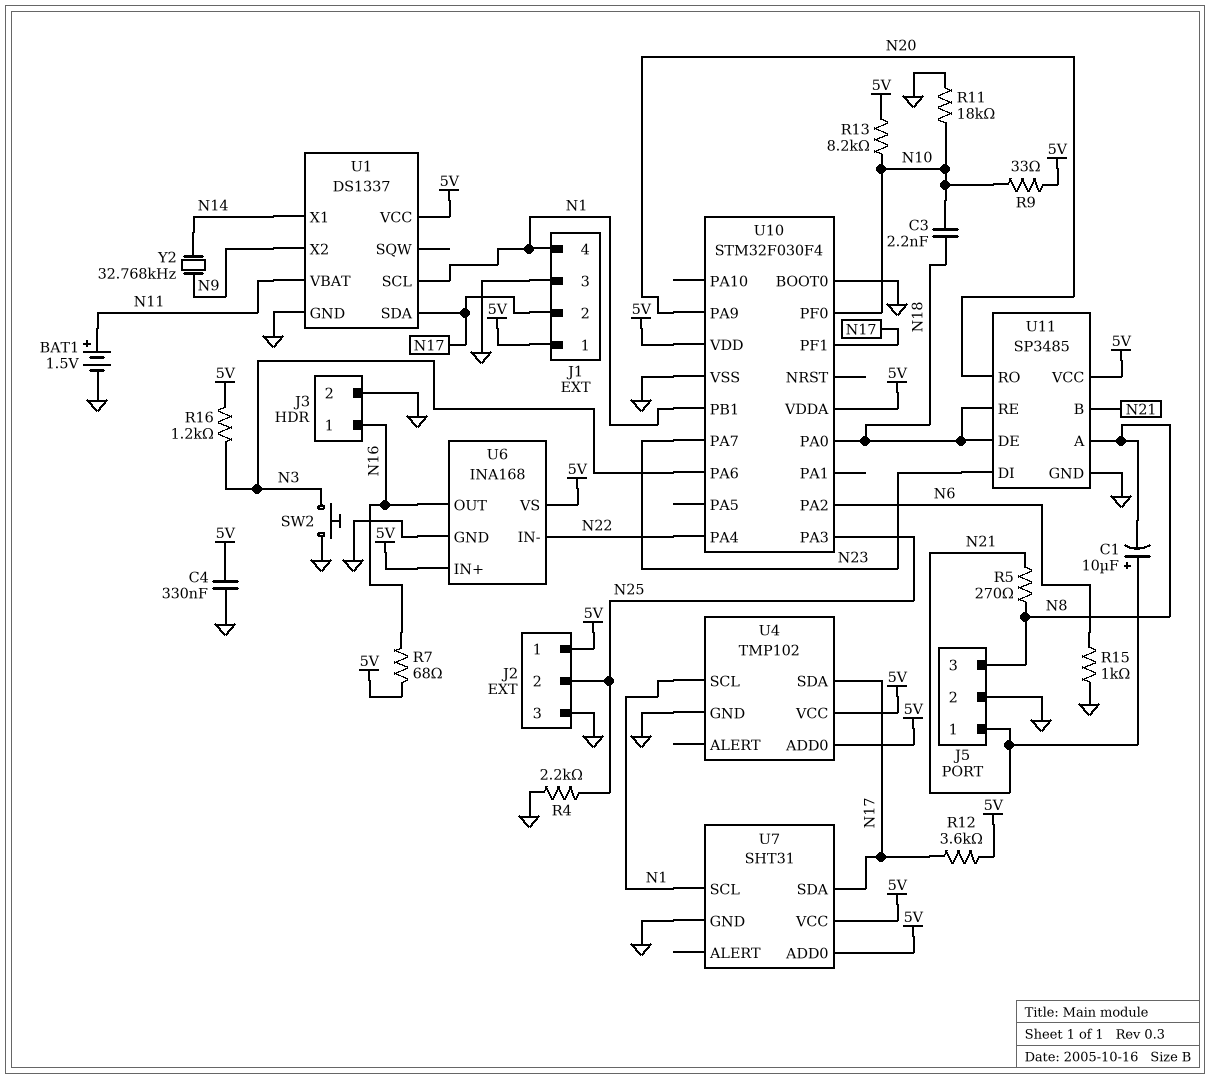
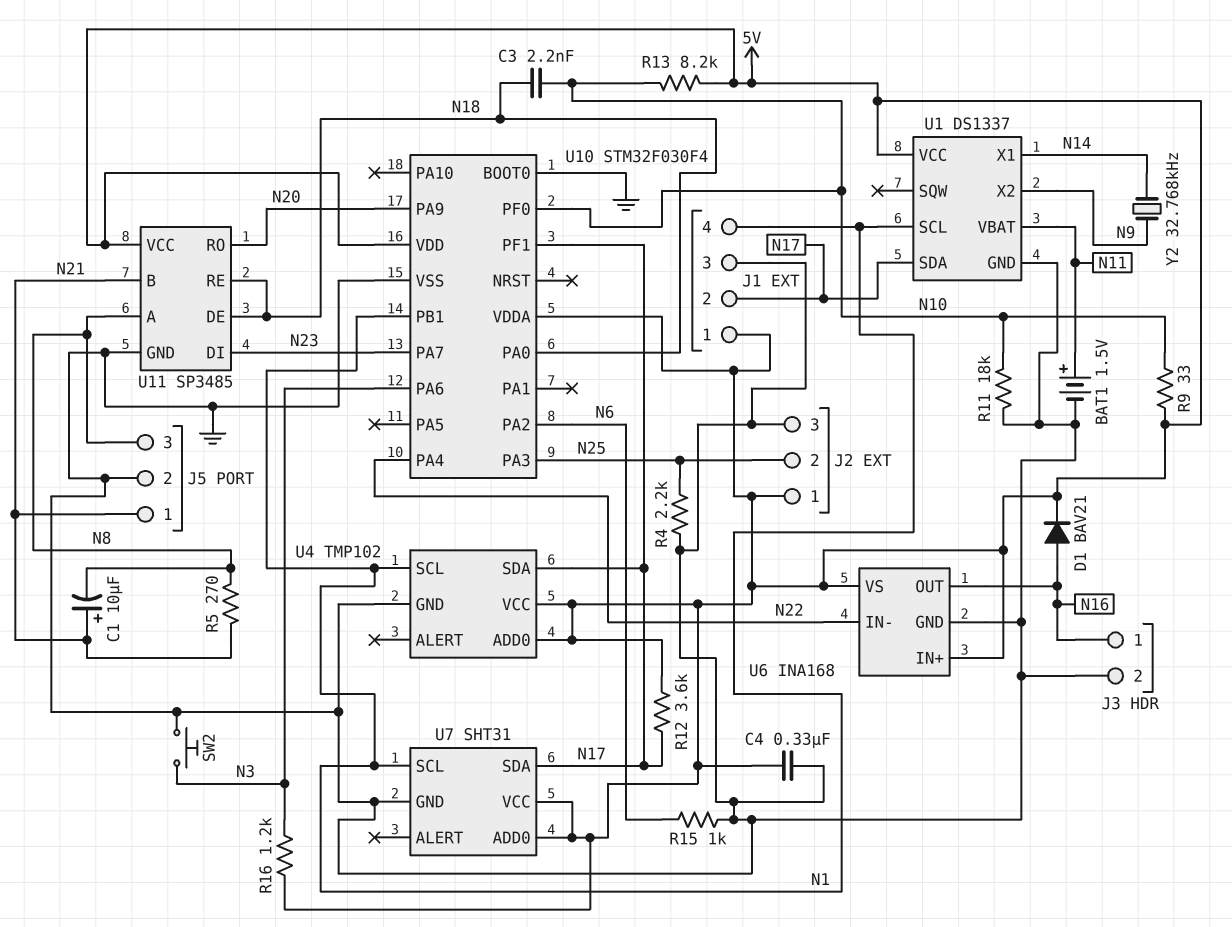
D1: none -> diode BAV21 (A N16, K 5V)
R7: 68 (5V, N16) -> none

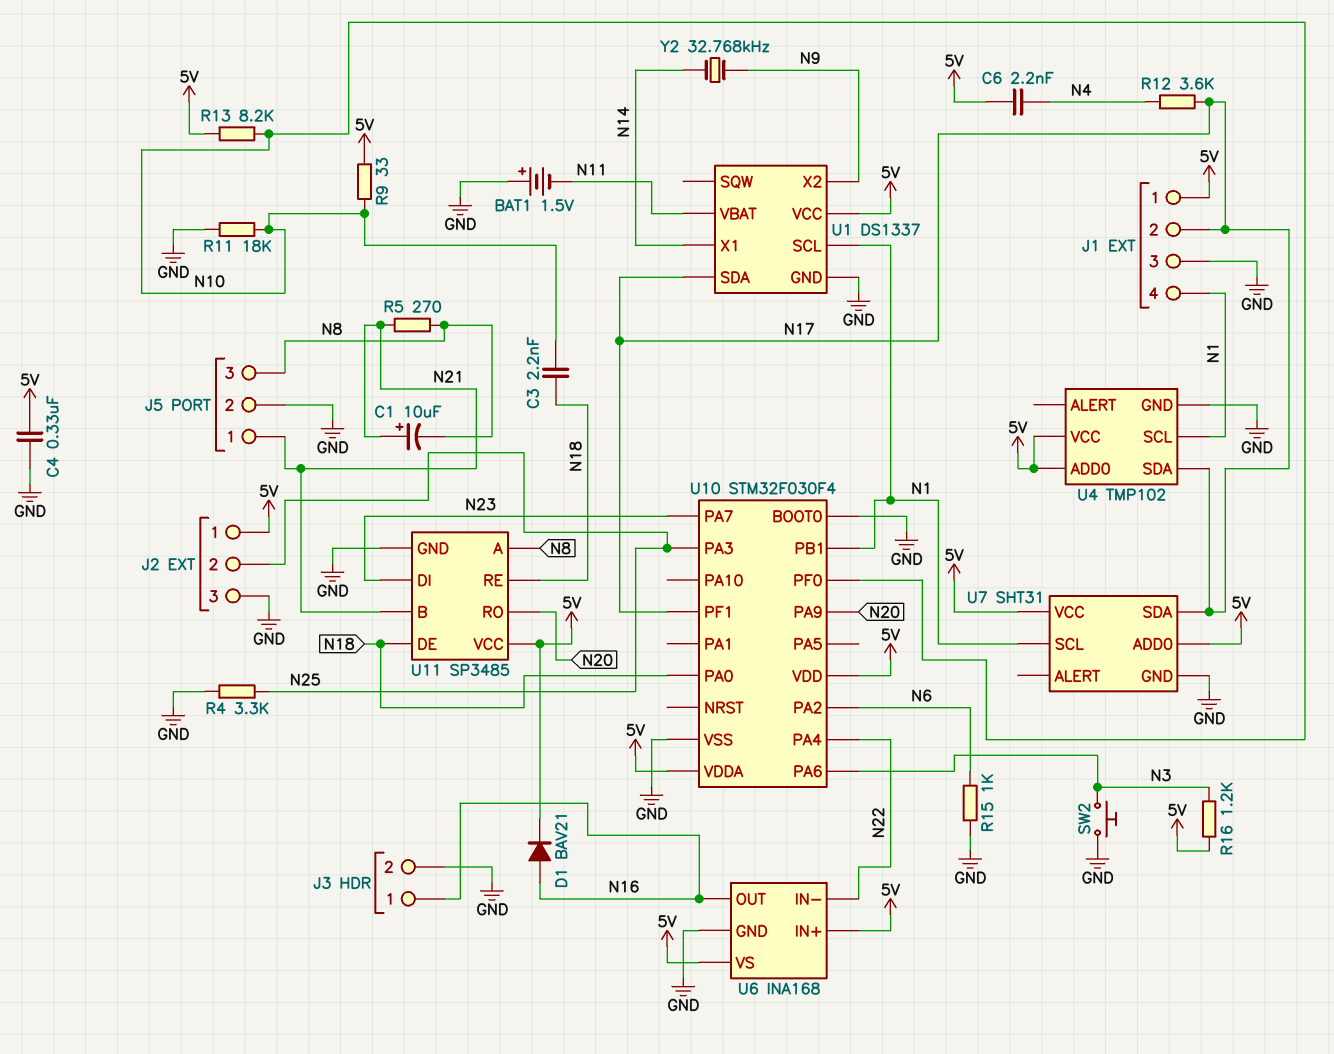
BAT1: 1.5V (plus N11, minus GND) -> 1.5V (plus GND, minus N11)
C6: none -> 2.2nF (5V, N4)
R4: 2.2k (GND, N25) -> 3.3k (GND, N25)
R12: 3.6k (5V, N17) -> 3.6k (N4, N17)

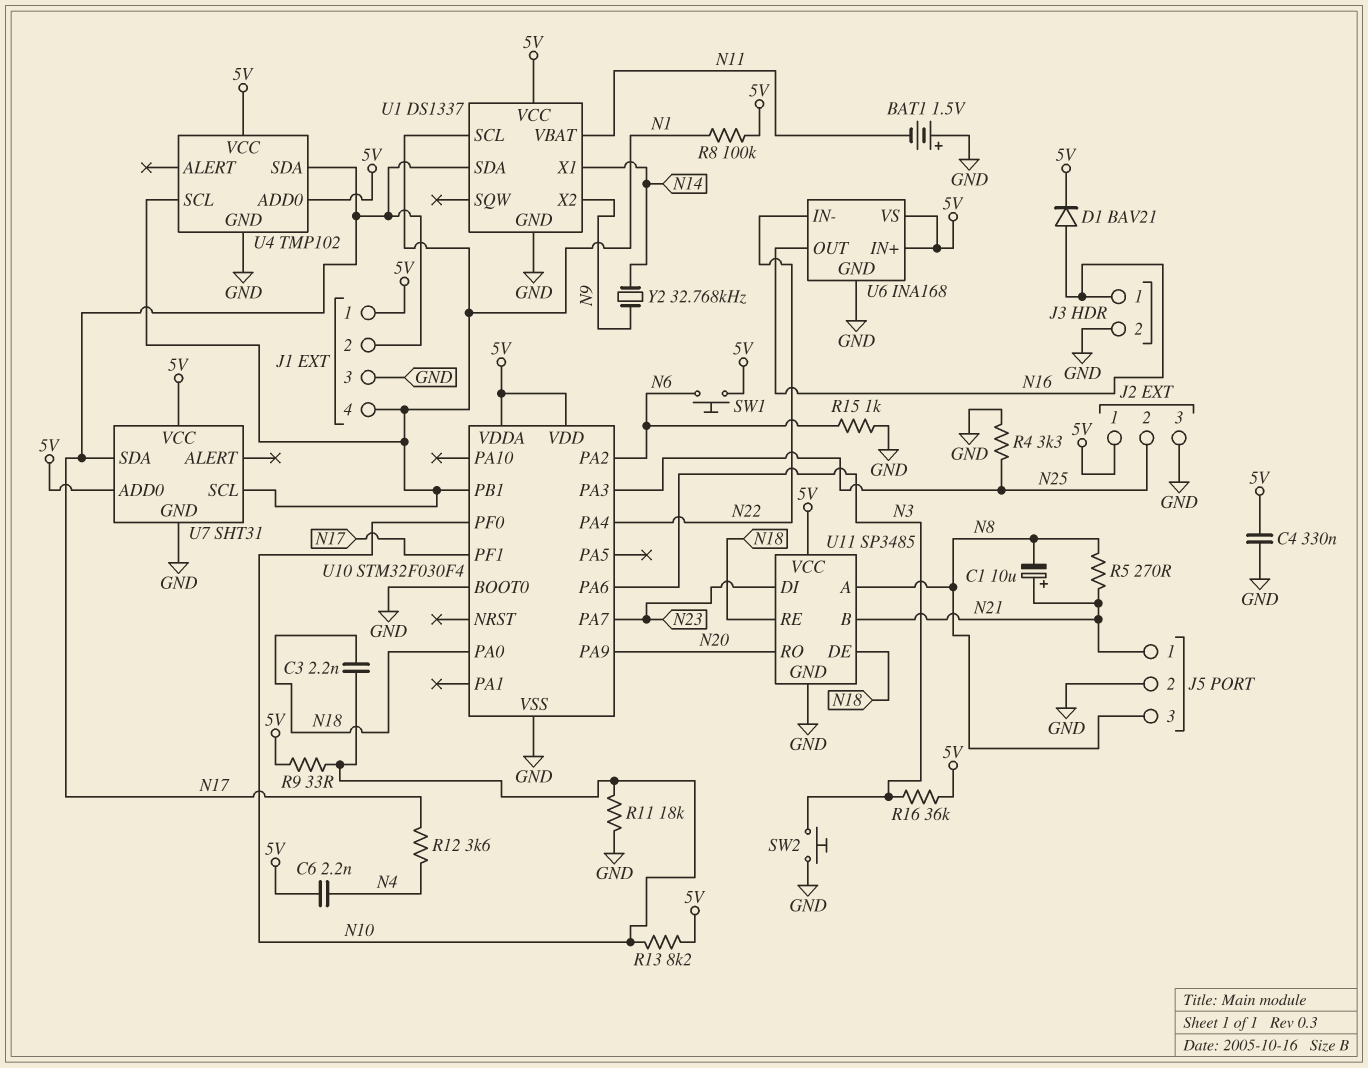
R8: none -> 100k (5V, N1)
R16: 1.2k (5V, N3) -> 36k (5V, N3)
SW1: none -> button (5V, N6)

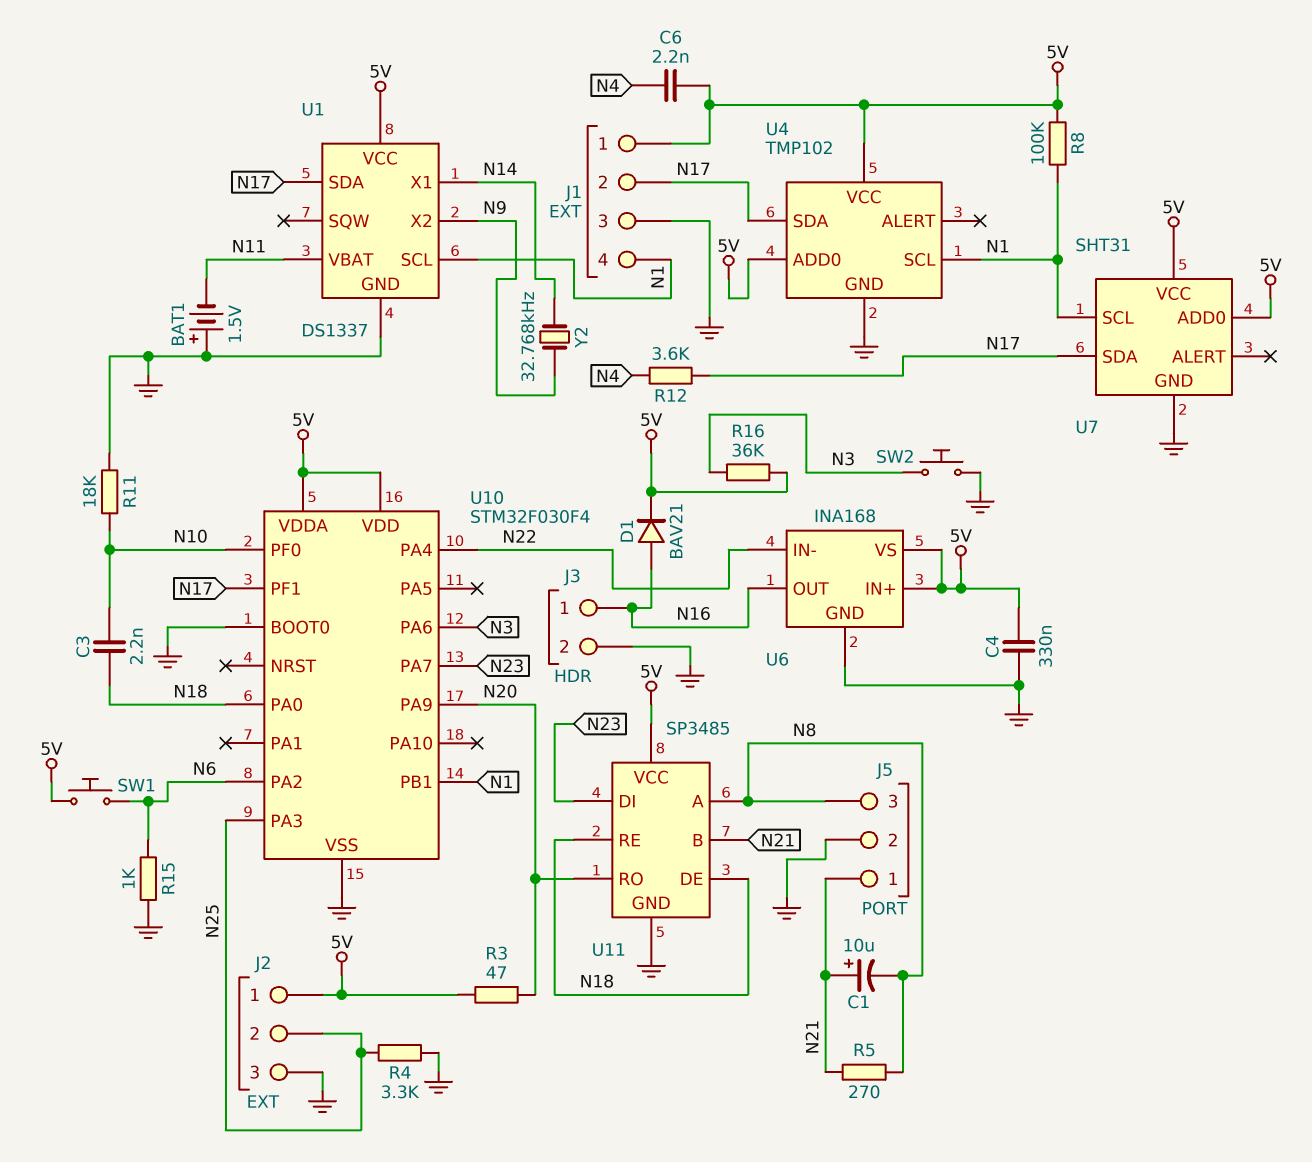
R3: none -> 47 (5V, N20)
R9: 33 (5V, N10) -> none
R13: 8.2k (5V, N10) -> none

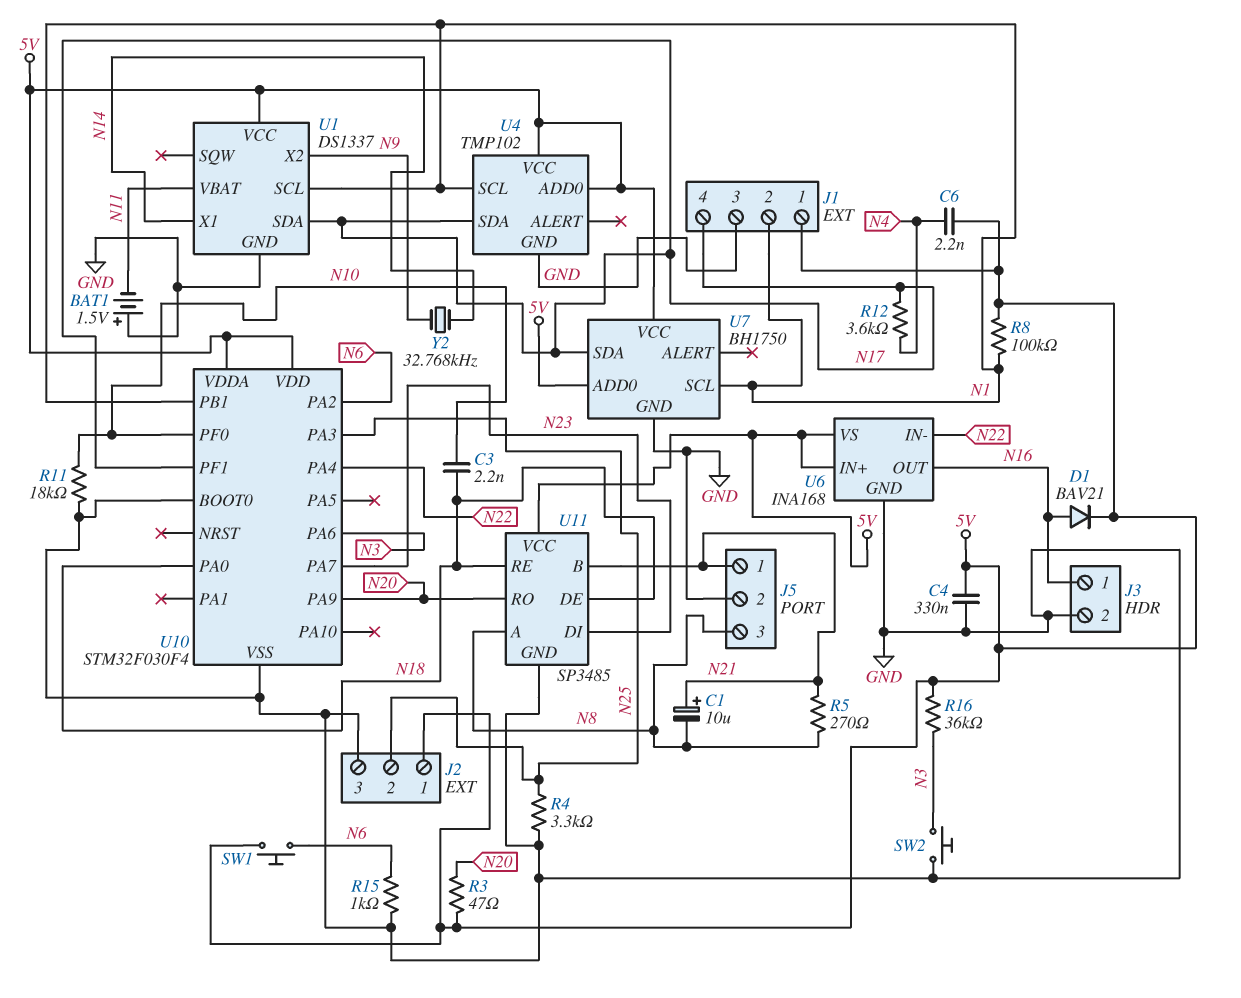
J1 pin 2: N17 -> N1
J1 pin 4: N1 -> N17
U7: SHT31 -> BH1750

